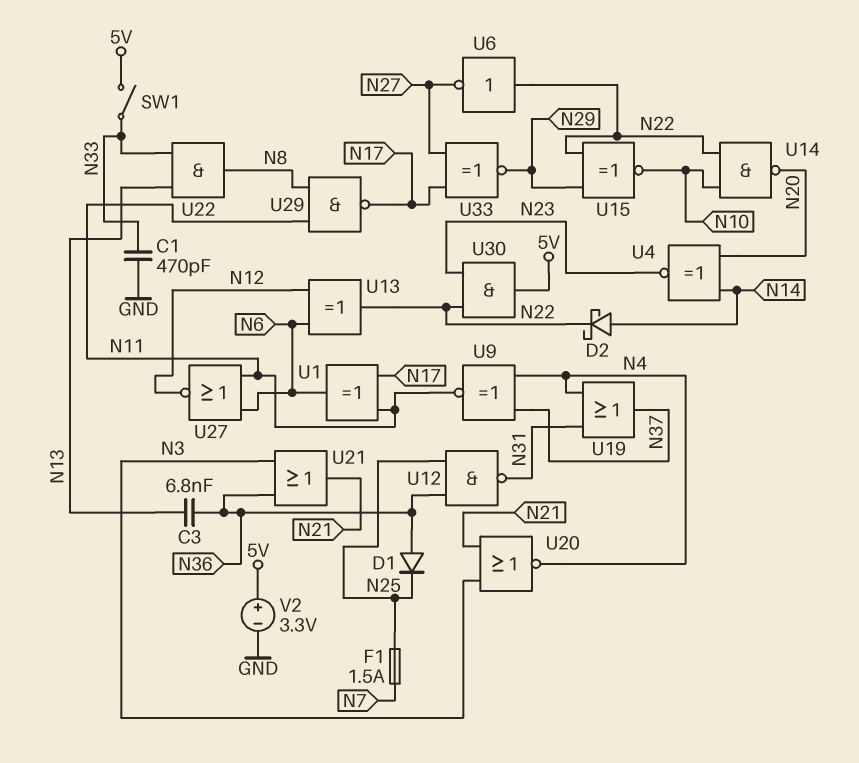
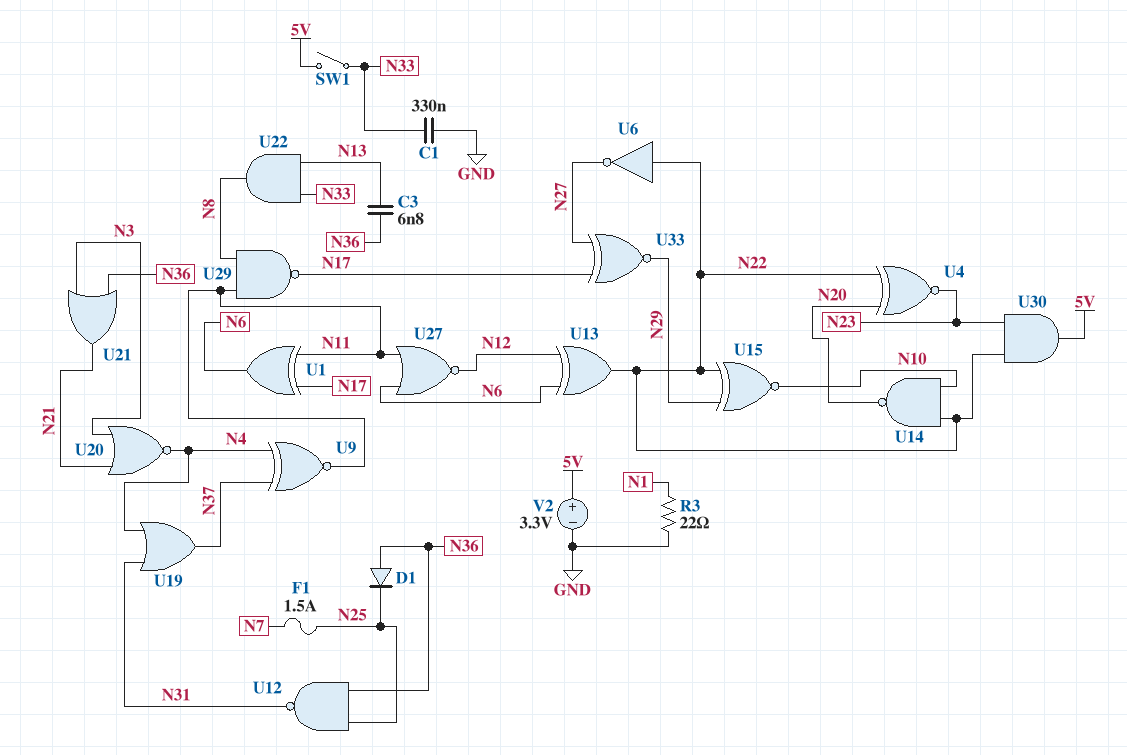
C1: 470pF (GND, N33) -> 330nF (GND, N33)
D2: schottky (A N14, K N22) -> none
R3: none -> 22 (GND, N1)
U4: XNOR (in N14, in N20, out N23) -> XNOR (in N20, in N22, out N23)

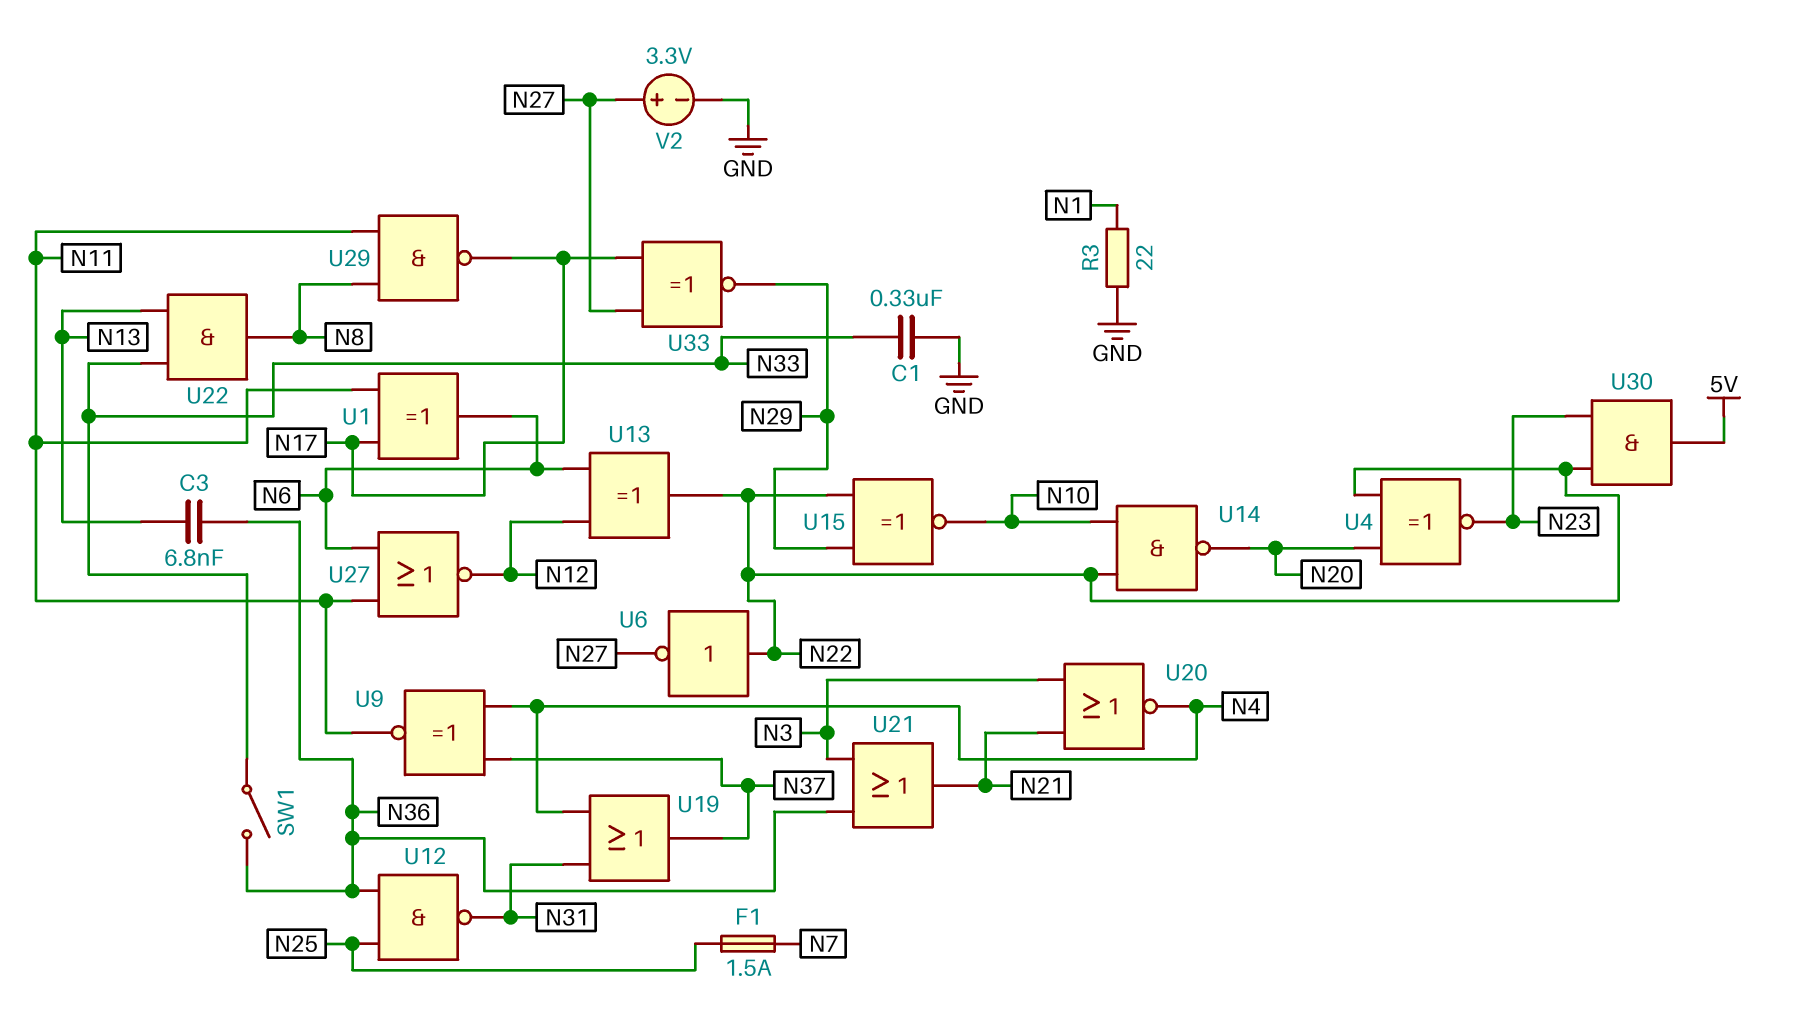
D1: diode (A N36, K N25) -> none
SW1: switch (5V, N33) -> switch (N33, N36)
V2: 3.3V (plus 5V, minus GND) -> 3.3V (plus N27, minus GND)

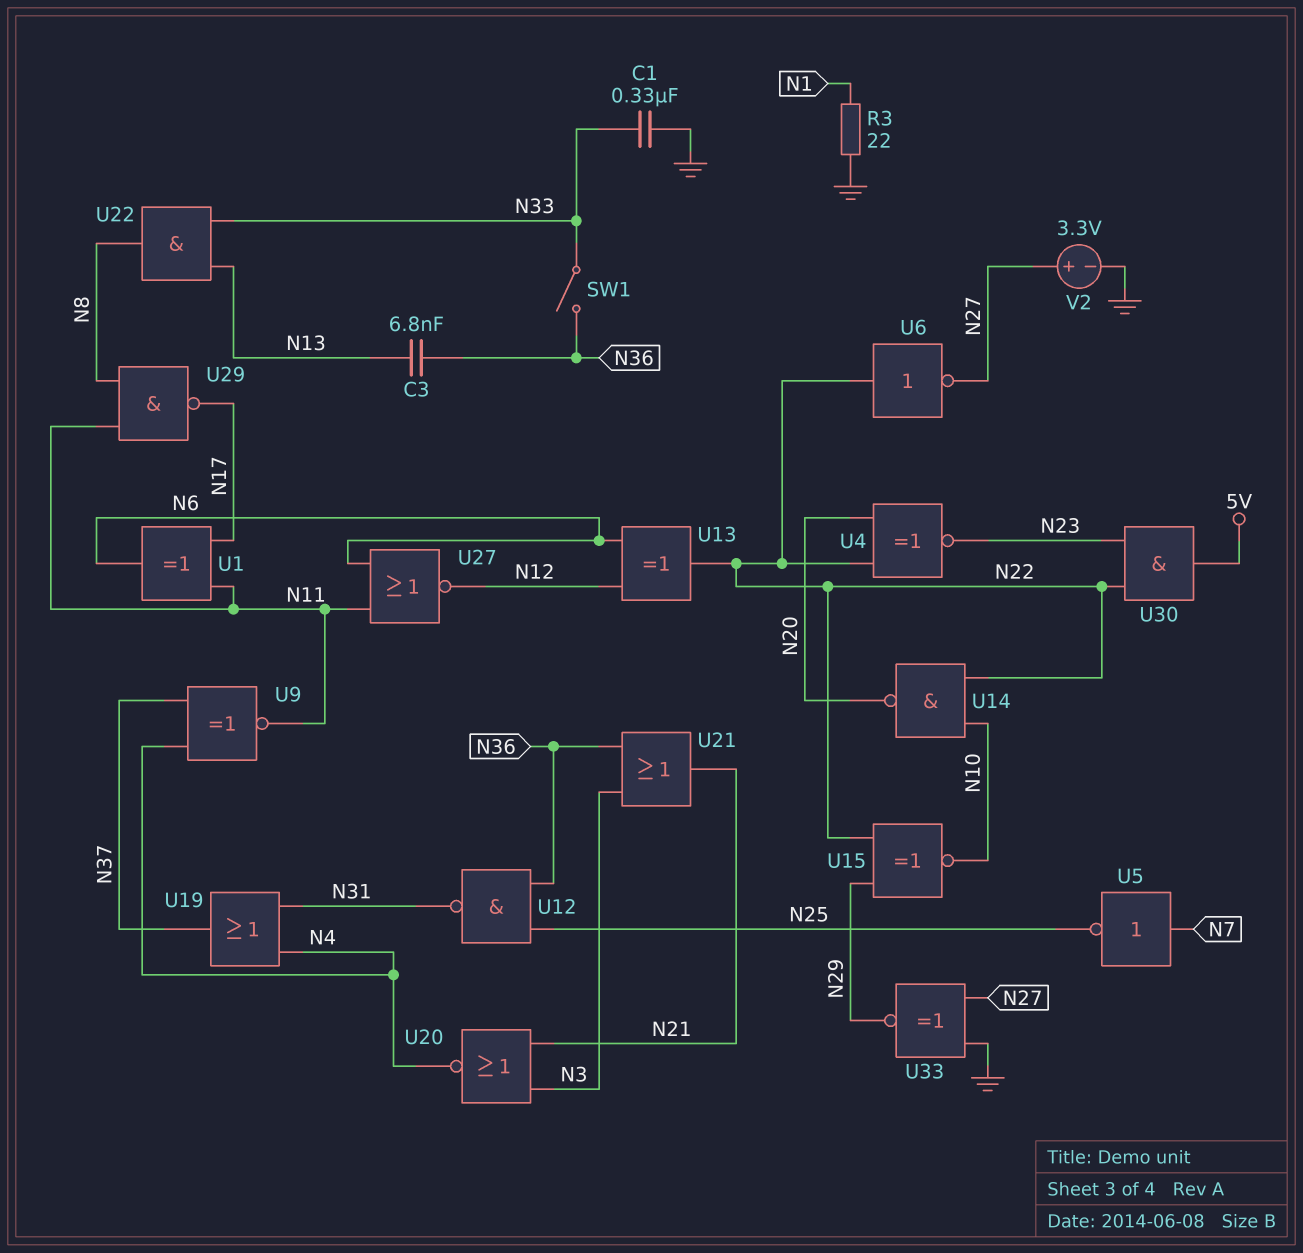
F1: 1.5A (N7, N25) -> none
U5: none -> NOT (in N7, out N25)
U33: XNOR (in N17, in N27, out N29) -> XNOR (in GND, in N27, out N29)

